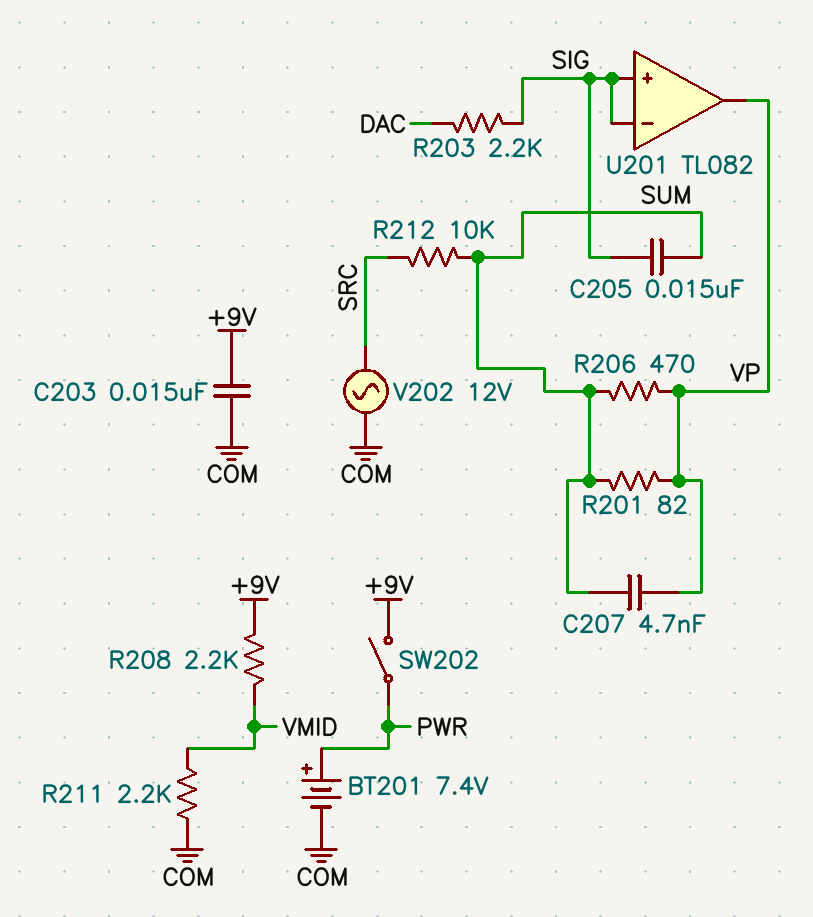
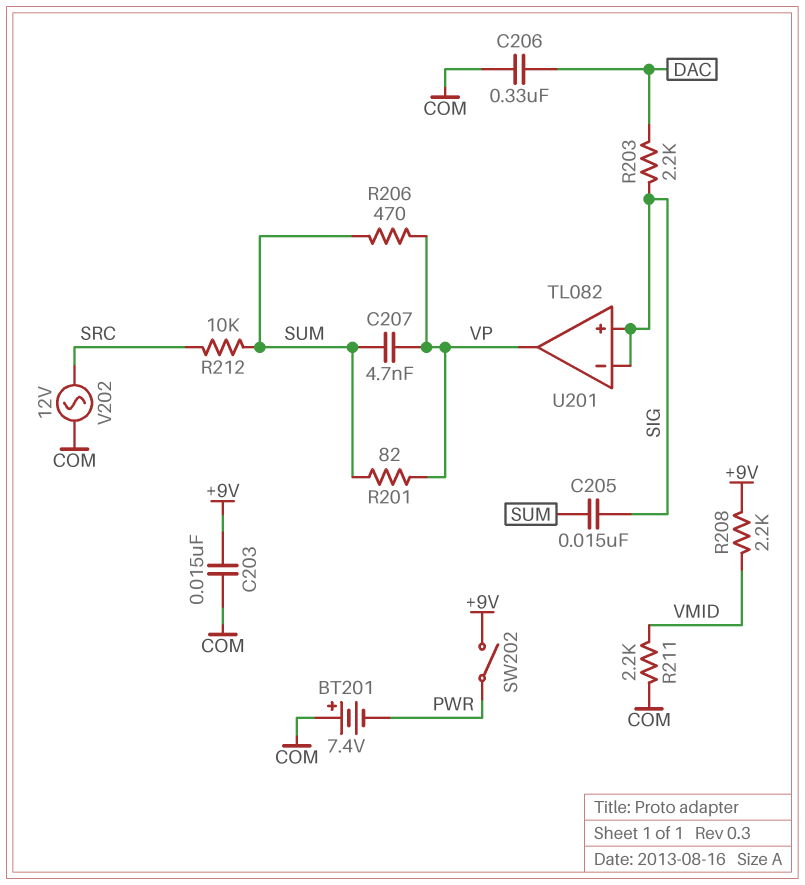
BT201: 7.4V (plus PWR, minus COM) -> 7.4V (plus COM, minus PWR)
C206: none -> 330nF (COM, DAC)

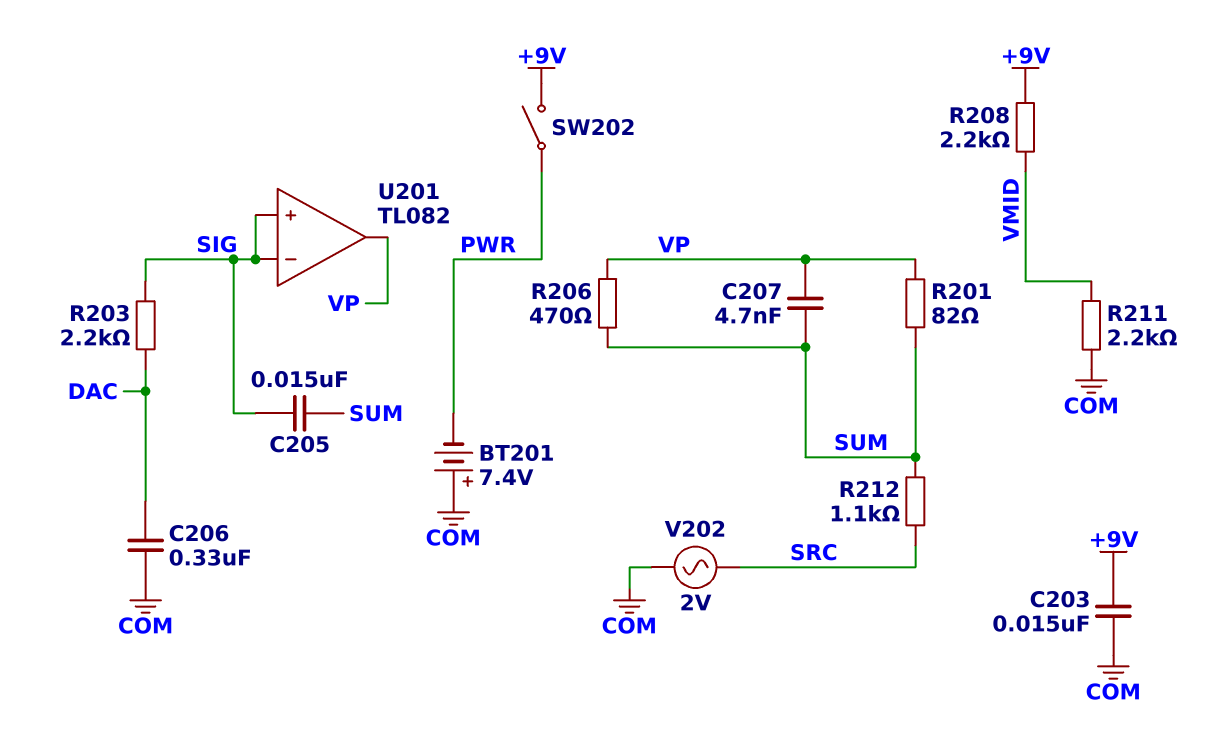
R212: 10k (SRC, SUM) -> 1.1k (SRC, SUM)
V202: AC 12V (COM, SRC) -> AC 2V (COM, SRC)

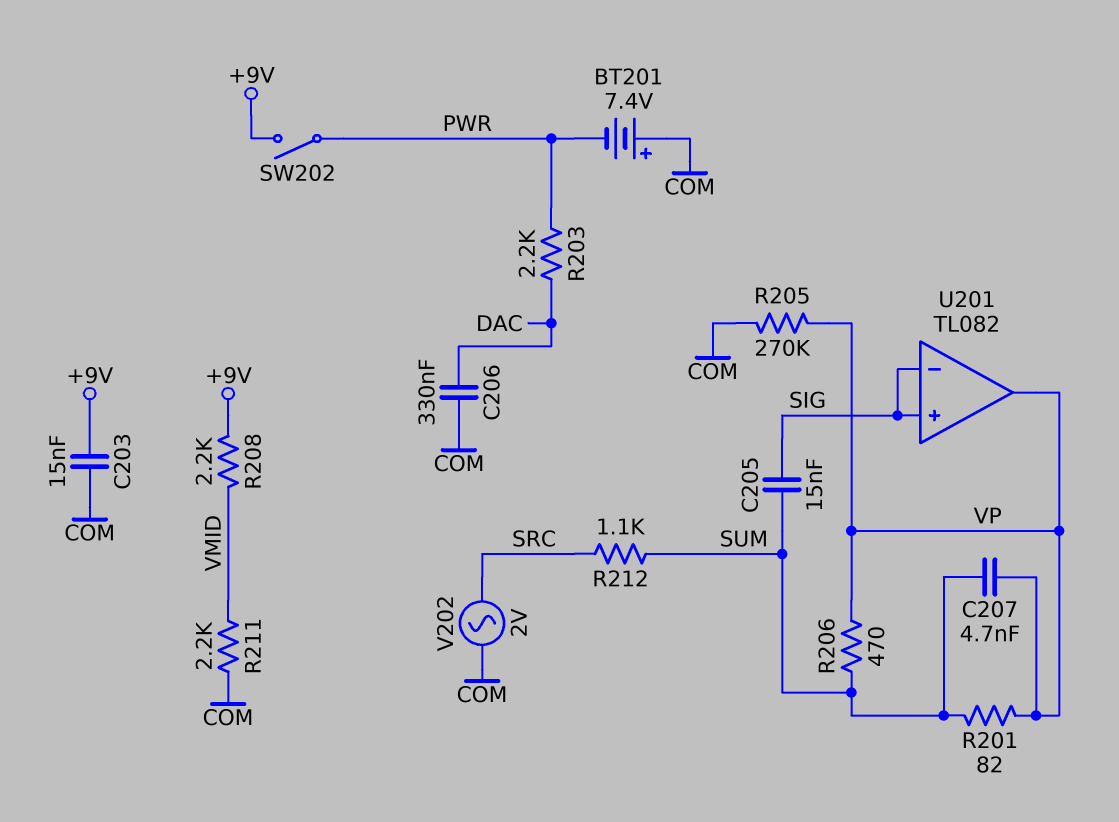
R203: 2.2k (DAC, SIG) -> 2.2k (DAC, PWR)
R205: none -> 270k (COM, VP)

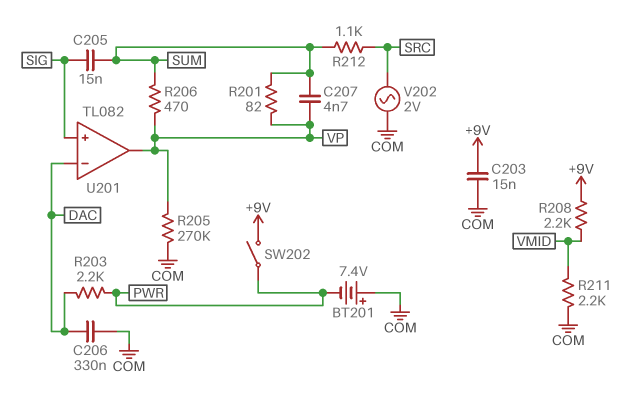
U201 pin in-: SIG -> DAC

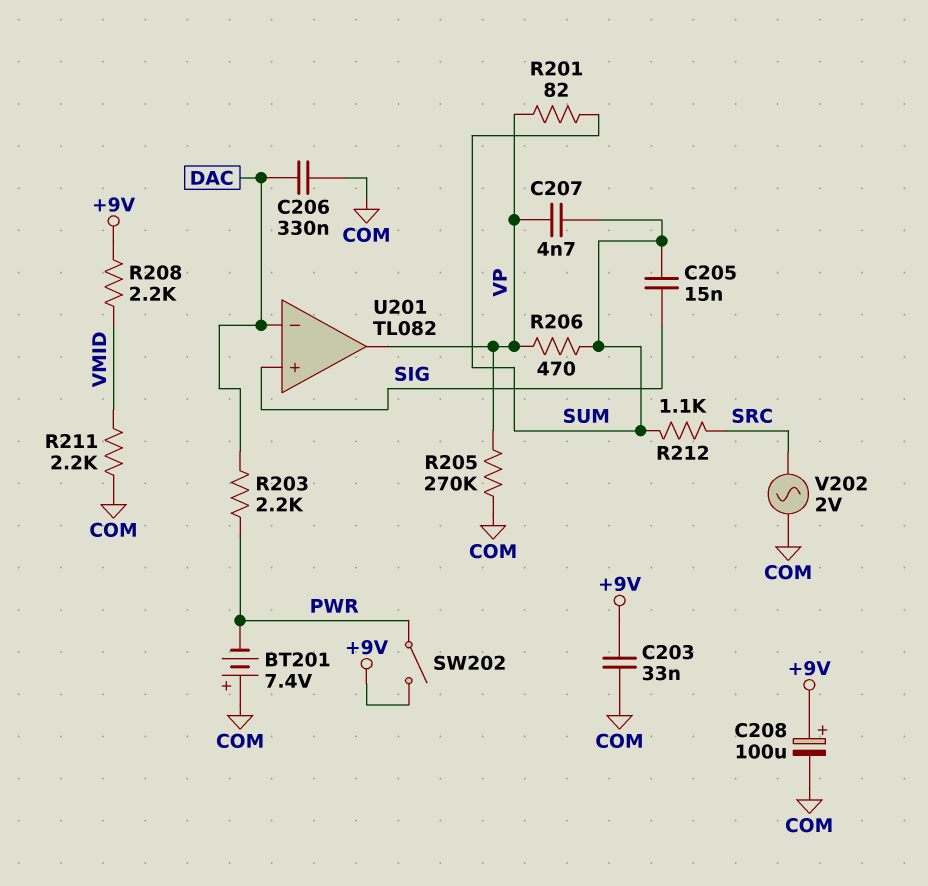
C203: 15nF (+9V, COM) -> 33nF (+9V, COM)
C208: none -> 100uF (plus +9V, minus COM)

